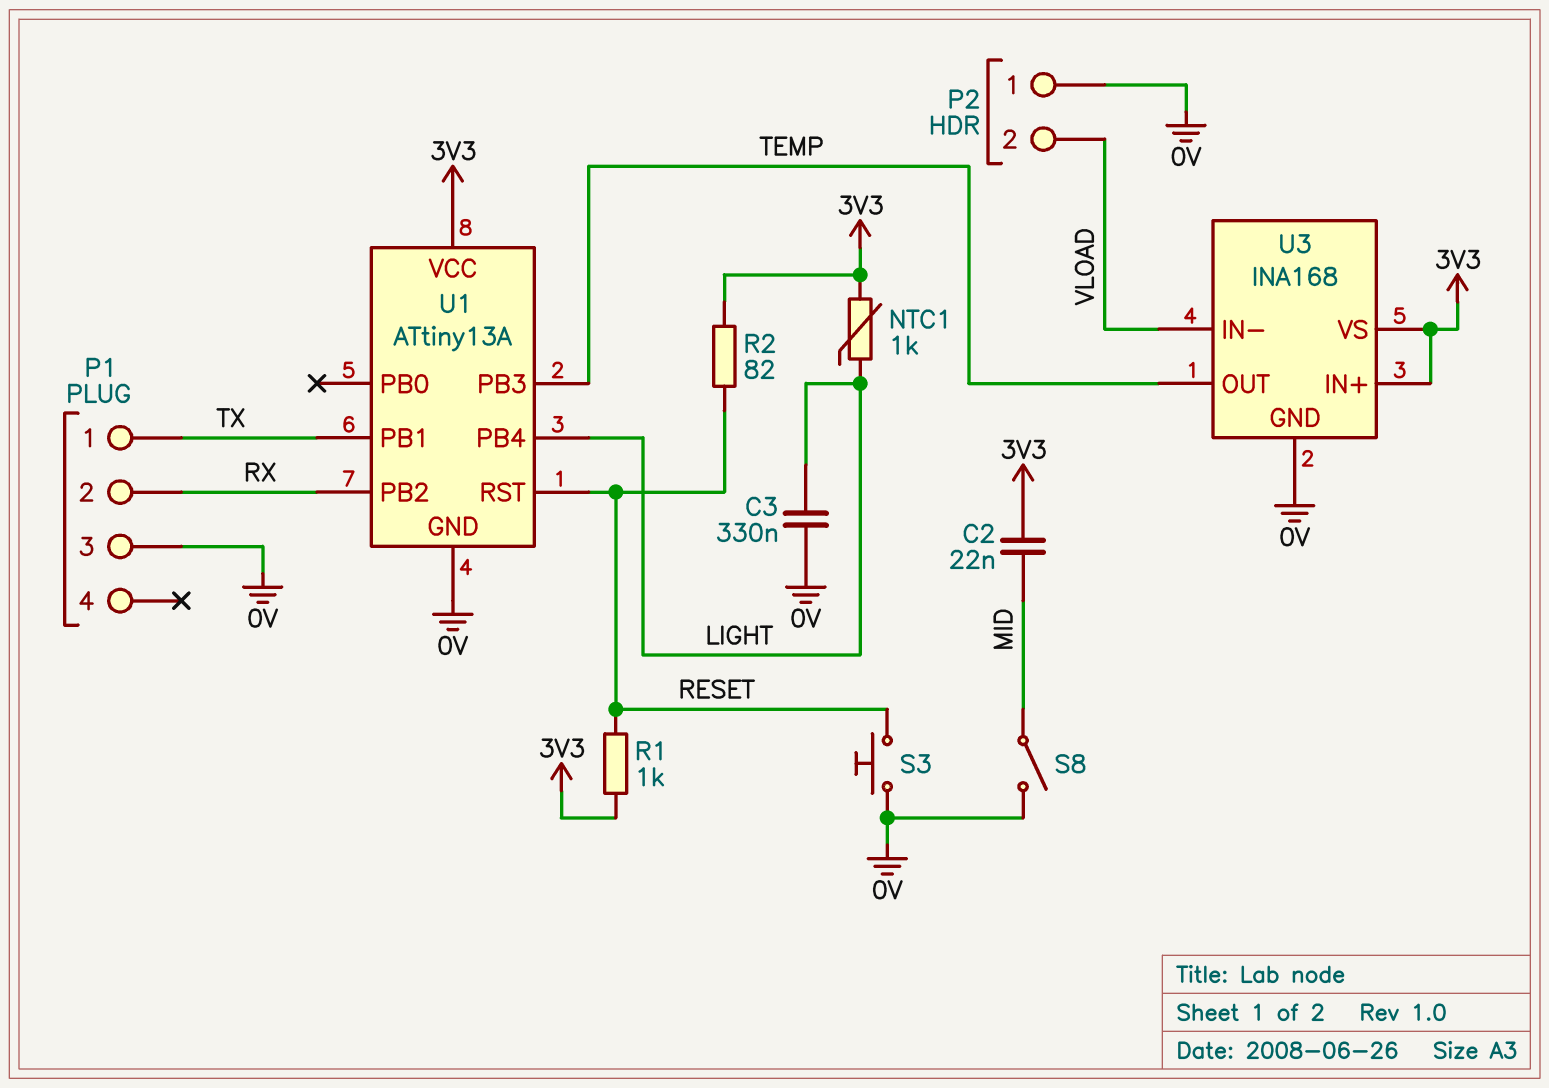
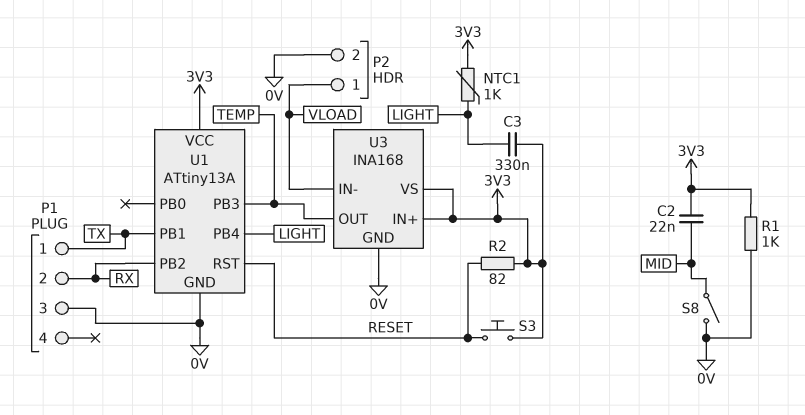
C3: 330nF (0V, LIGHT) -> 330nF (3V3, LIGHT)
P2 pin 1: 0V -> VLOAD
P2 pin 2: VLOAD -> 0V
R1: 1k (3V3, RESET) -> 1k (0V, 3V3)
S3: button (0V, RESET) -> button (3V3, RESET)

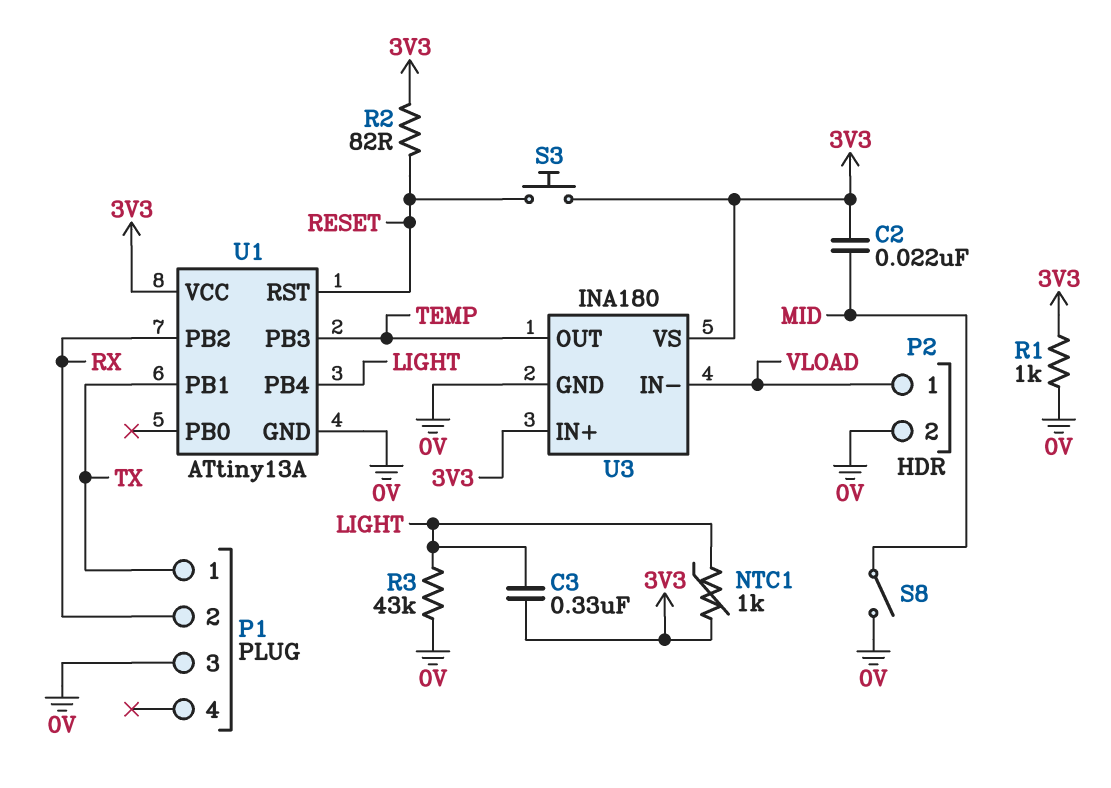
R3: none -> 43k (0V, LIGHT)
U3: INA168 -> INA180

